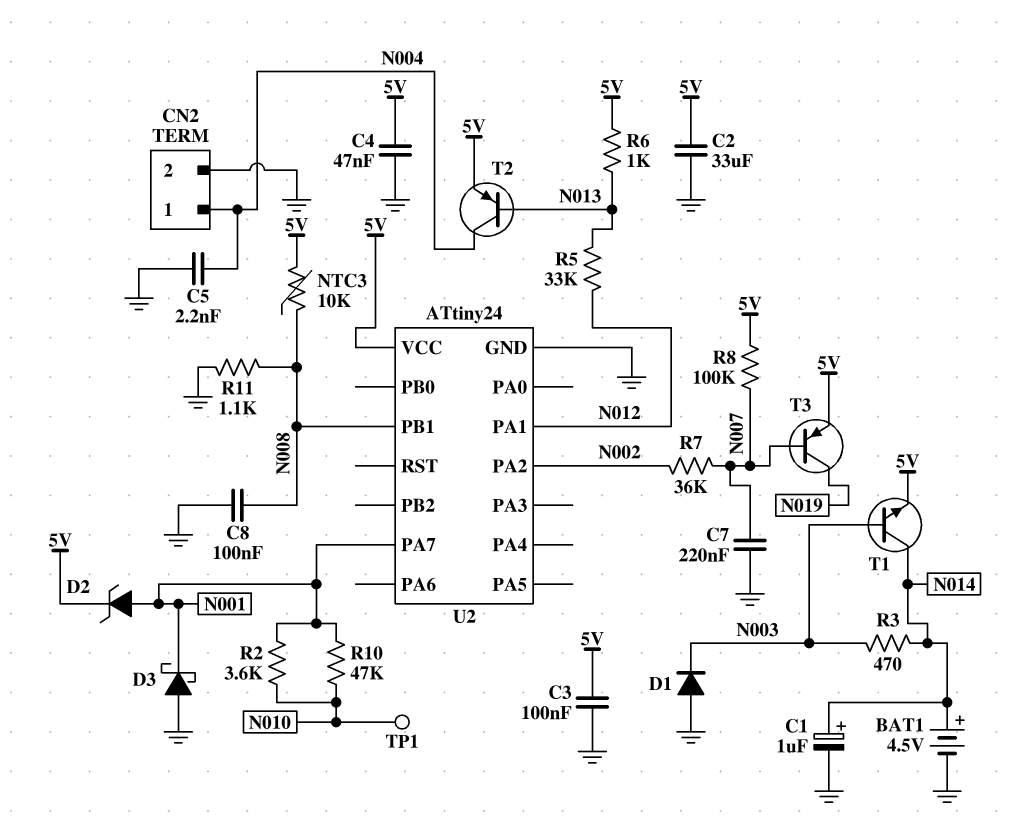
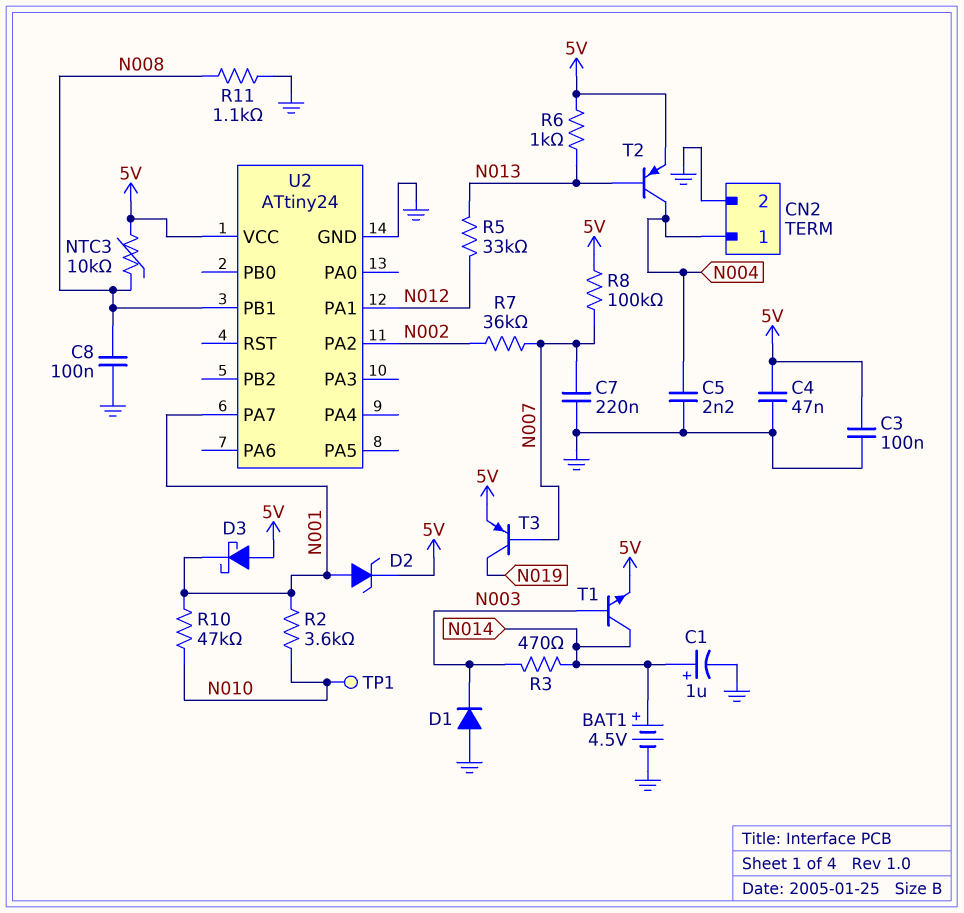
C2: 33uF (5V, GND) -> none
D3: schottky (A GND, K N001) -> schottky (A 5V, K N001)

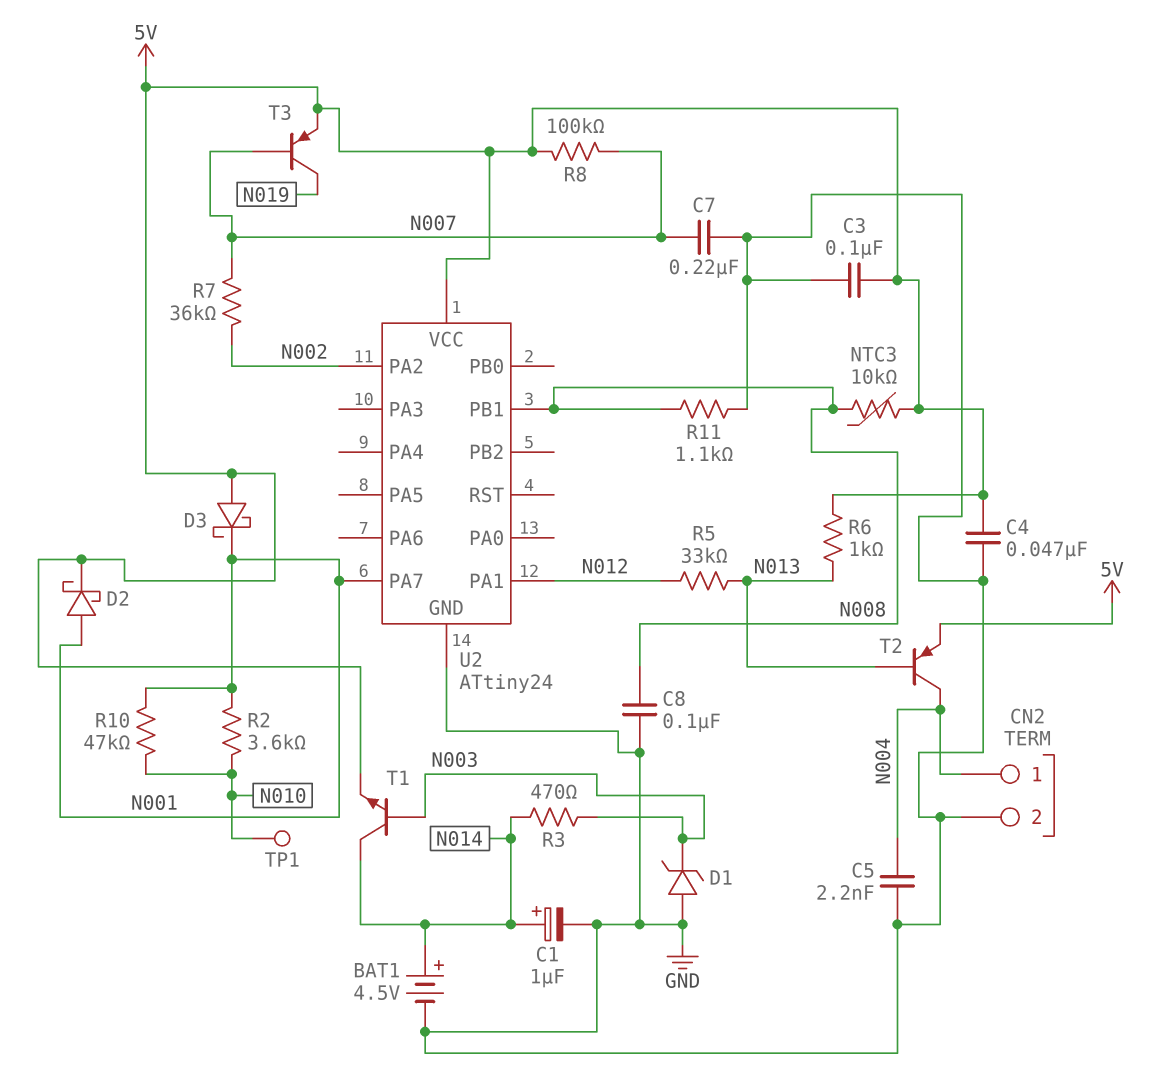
D1: diode (A GND, K N003) -> zener (A GND, K N003)
D2: zener (A N001, K 5V) -> schottky (A N001, K 5V)

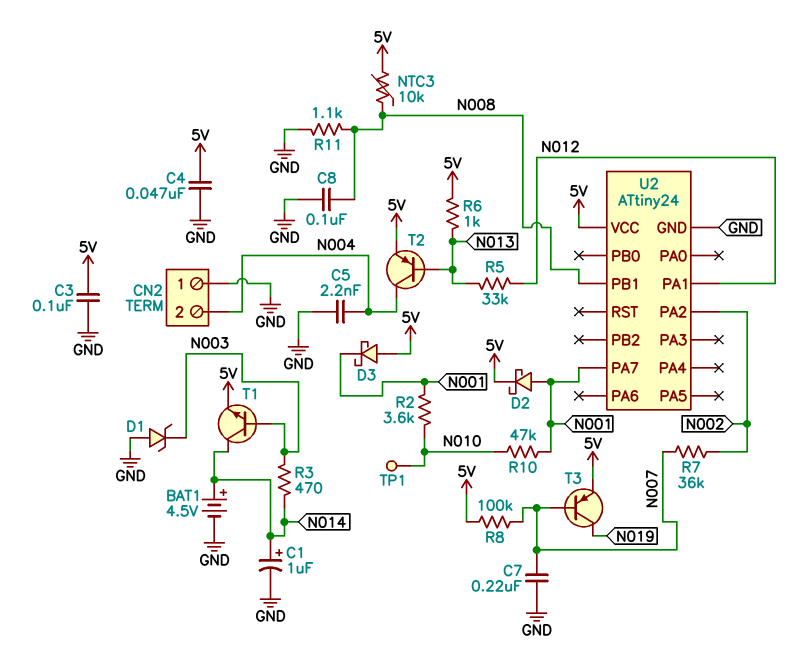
CN2 pin 1: N004 -> GND
CN2 pin 2: GND -> N004

